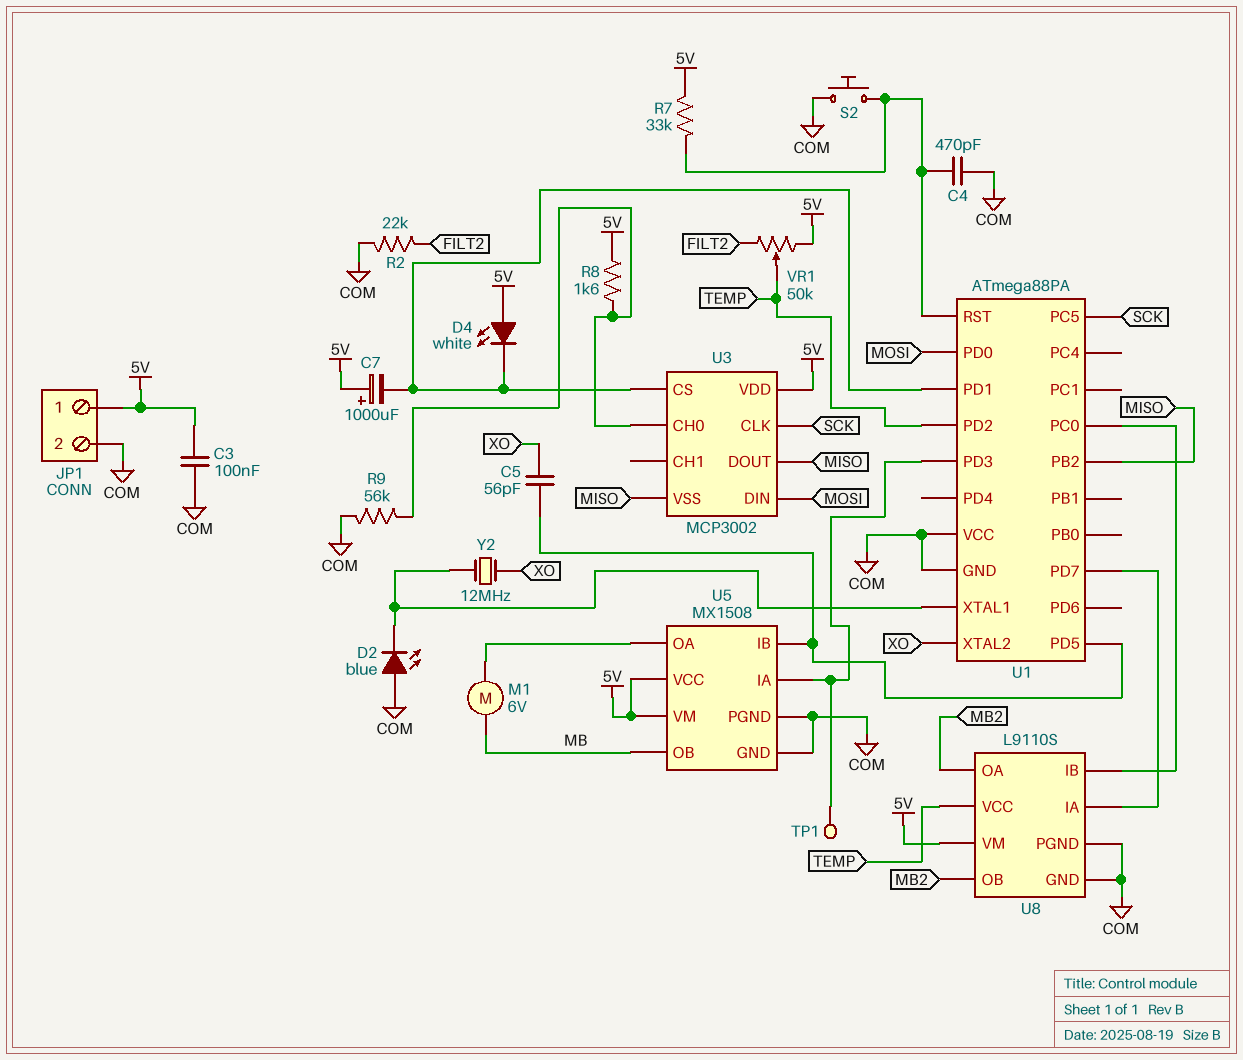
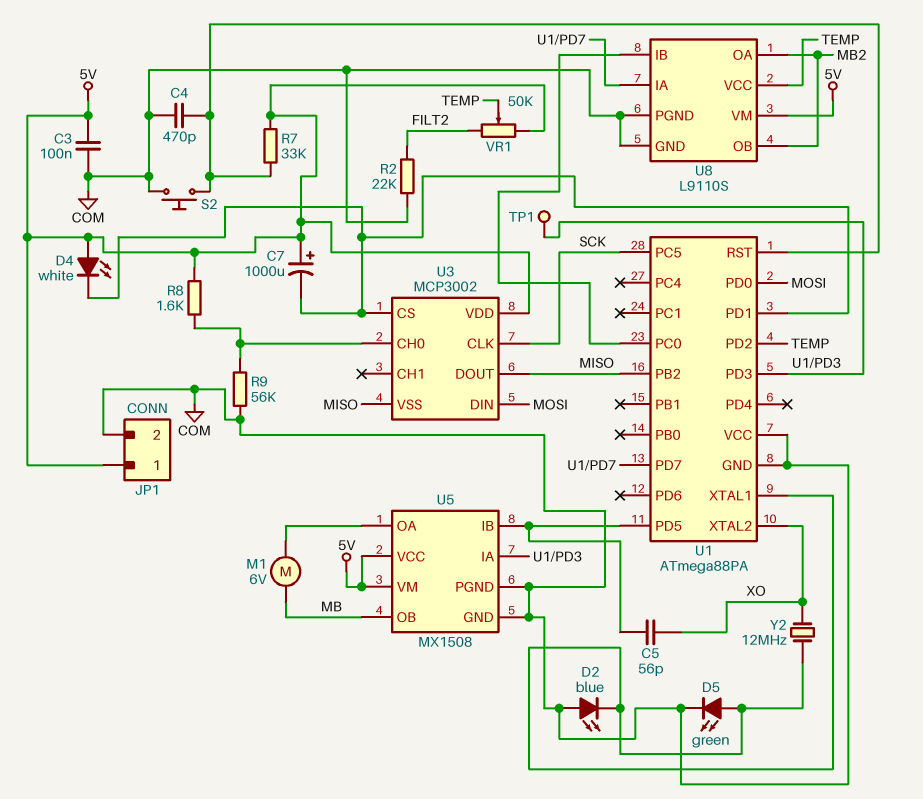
D5: none -> LED green (A U1/XTAL1, K COM)

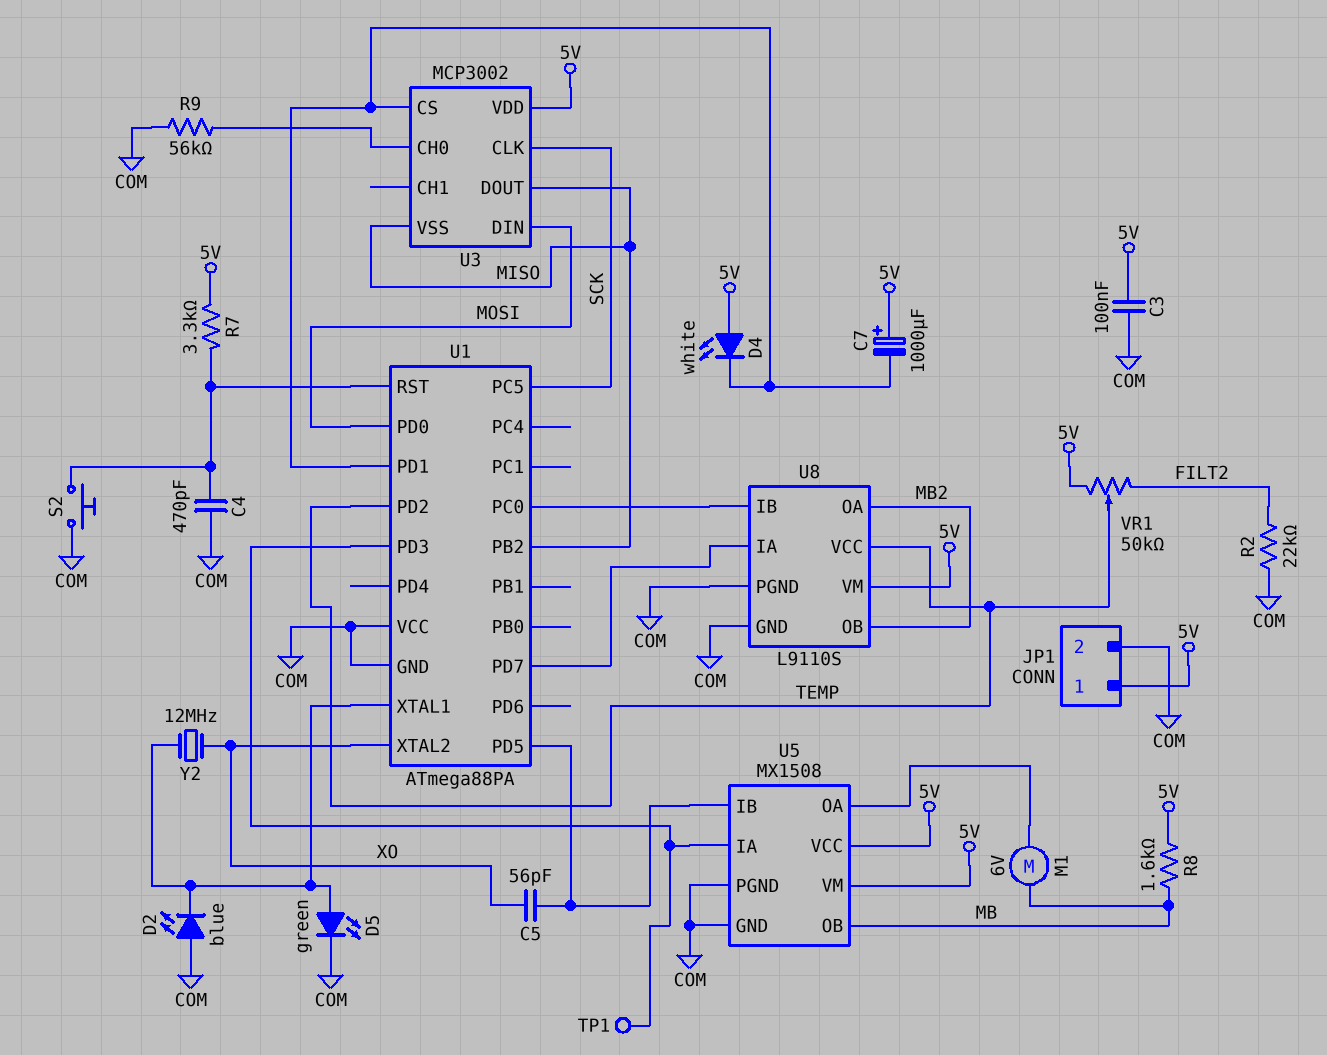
R7: 33k (5V, U1/RST) -> 3.3k (5V, U1/RST)
R8: 1.6k (5V, U3/CH0) -> 1.6k (5V, MB)

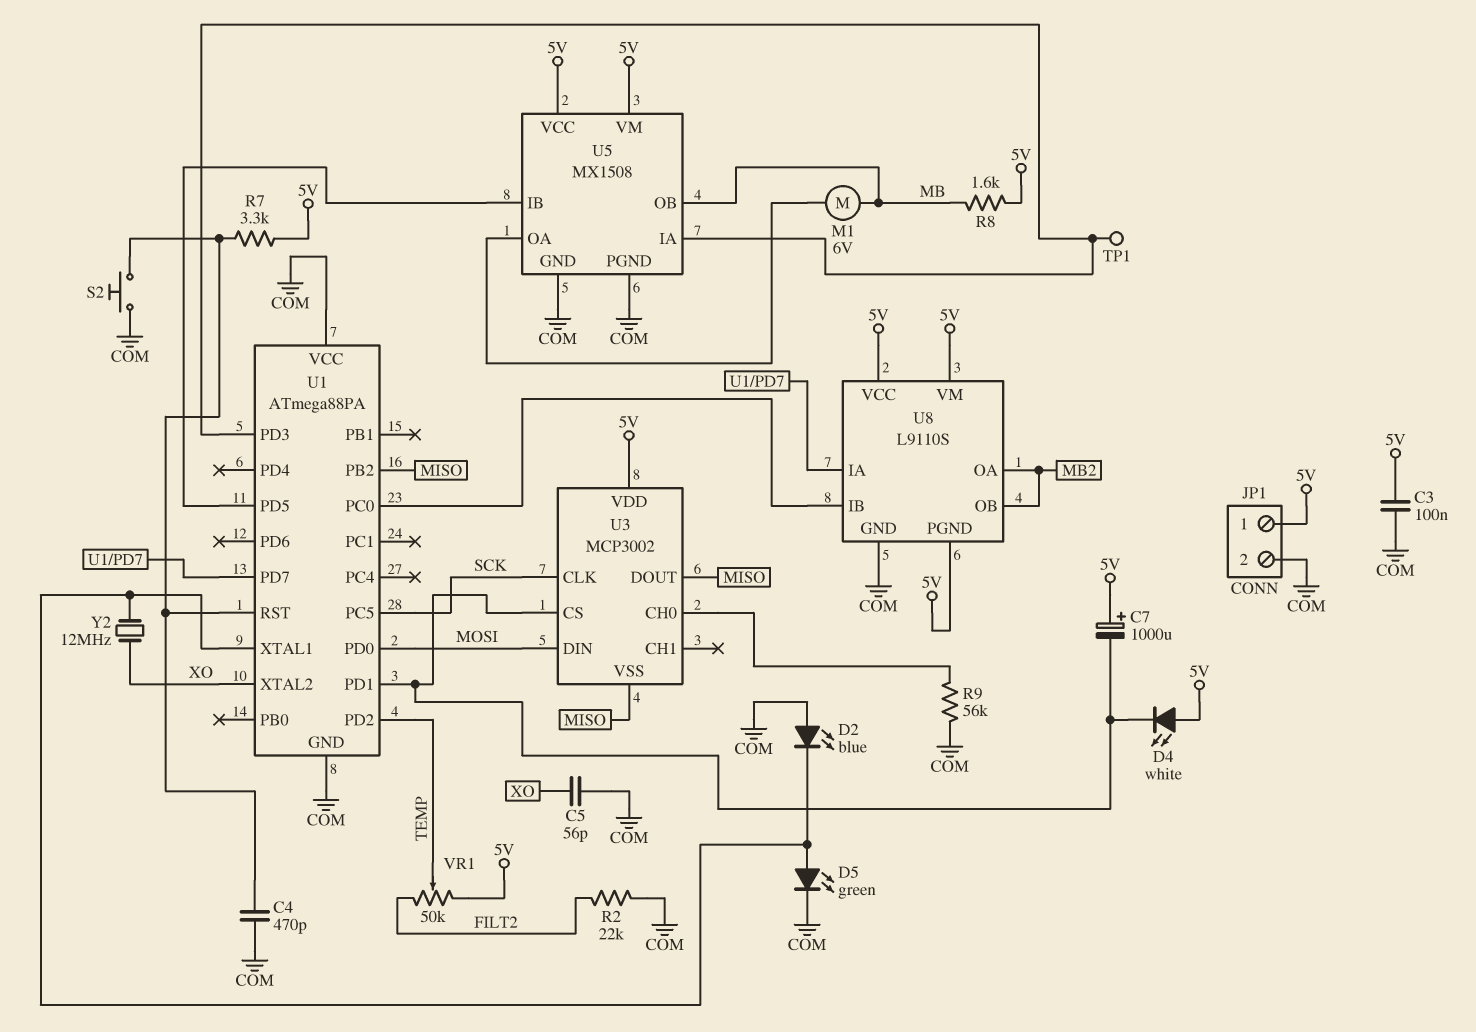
C5: 56pF (U1/PD5, XO) -> 56pF (COM, XO)
U8 pin PGND: COM -> 5V
U8 pin VCC: TEMP -> 5V

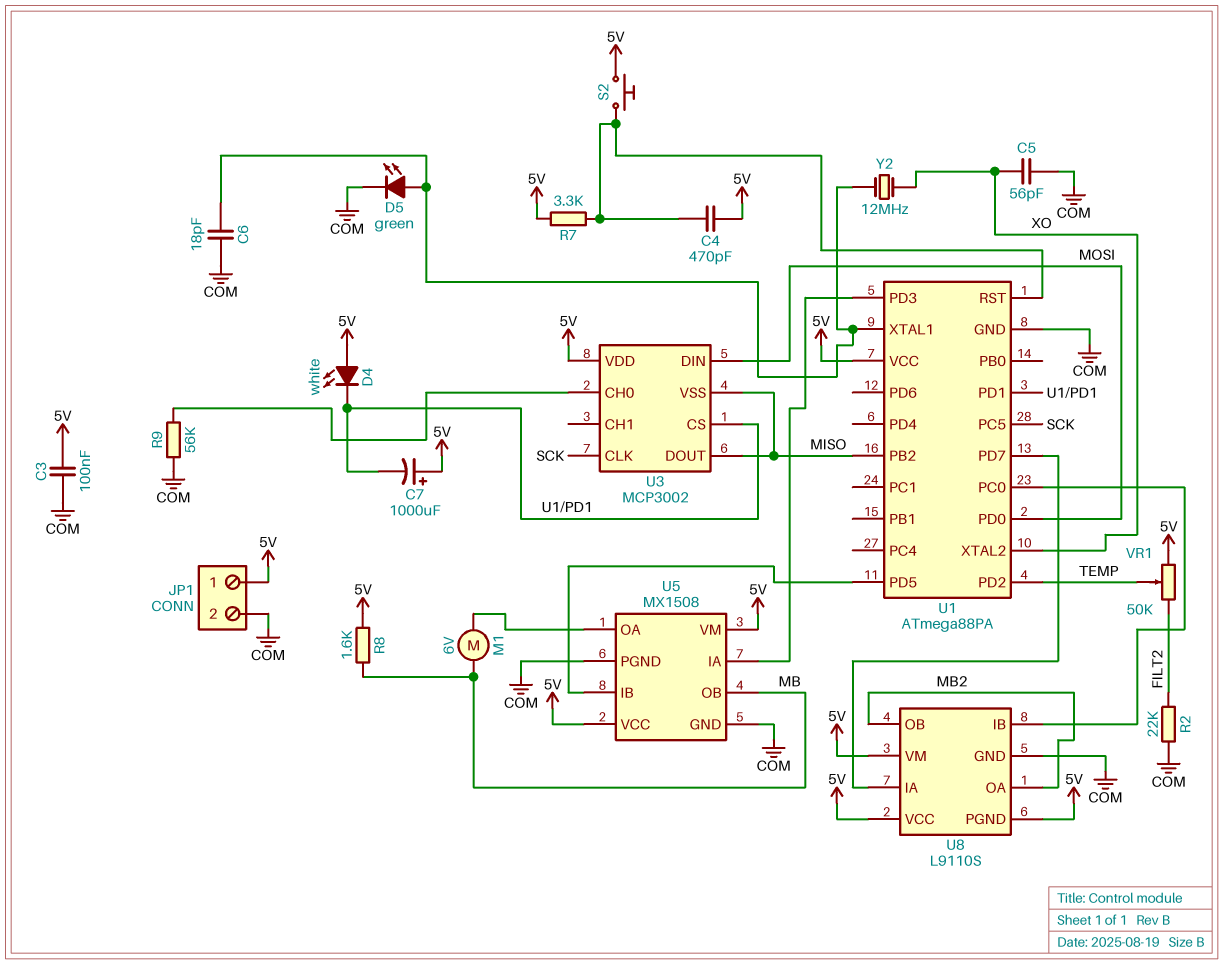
C4: 470pF (COM, U1/RST) -> 470pF (5V, U1/RST)
C6: none -> 18pF (COM, U1/XTAL1)
D2: LED blue (A COM, K U1/XTAL1) -> none
S2: button (COM, U1/RST) -> button (5V, U1/RST)
TP1: test point (U1/PD3) -> none
U1 pin VCC: COM -> 5V

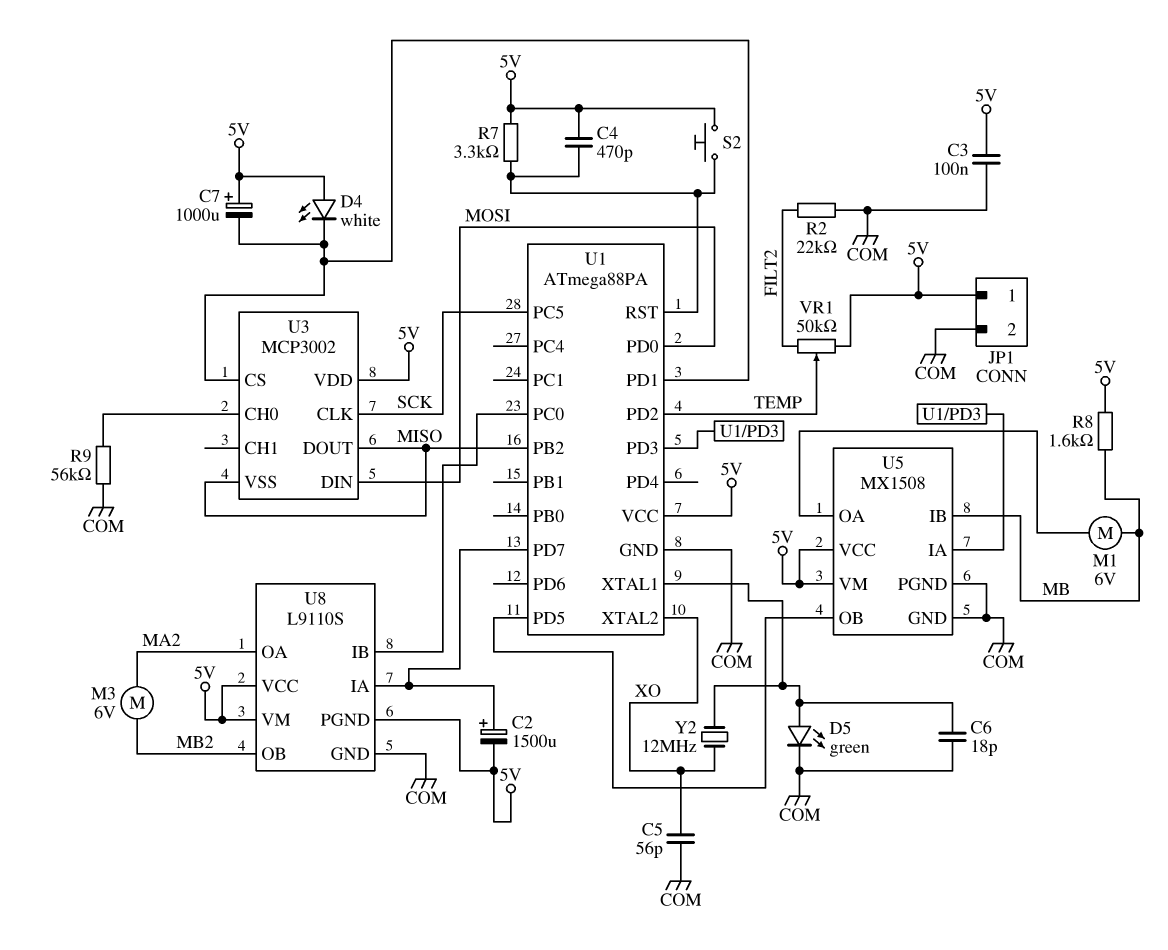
C2: none -> 1500uF (plus U1/PD7, minus 5V)
M3: none -> motor 6V (MA2, MB2)
U5 pin IB: U1/PD5 -> MB
U5 pin OB: MB -> U1/PD5
U8 pin OA: MB2 -> MA2

